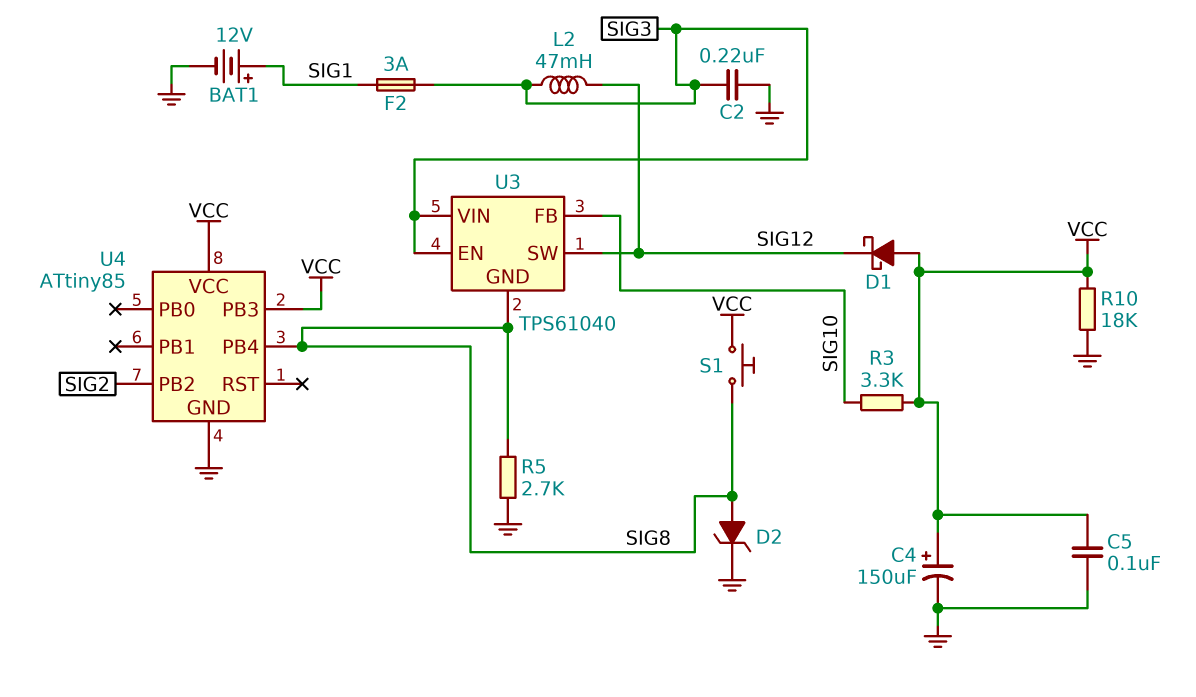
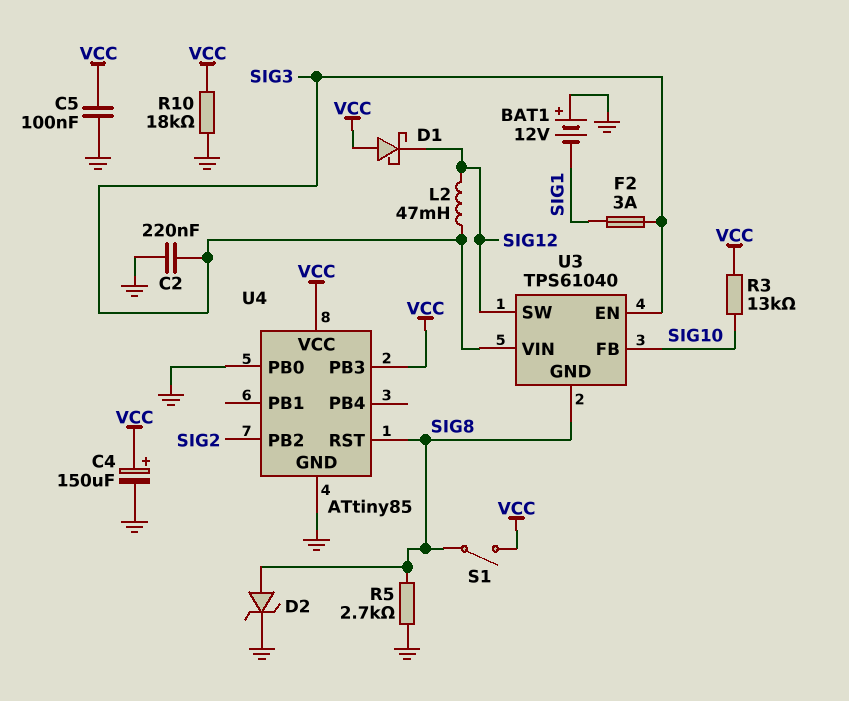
BAT1: 12V (plus SIG1, minus GND) -> 12V (plus GND, minus SIG1)
R3: 3.3k (SIG10, VCC) -> 13k (SIG10, VCC)
S1: button (SIG8, VCC) -> switch (SIG8, VCC)
U4 pin PB0: none -> GND
U4 pin PB4: SIG8 -> none
U4 pin RST: none -> SIG8

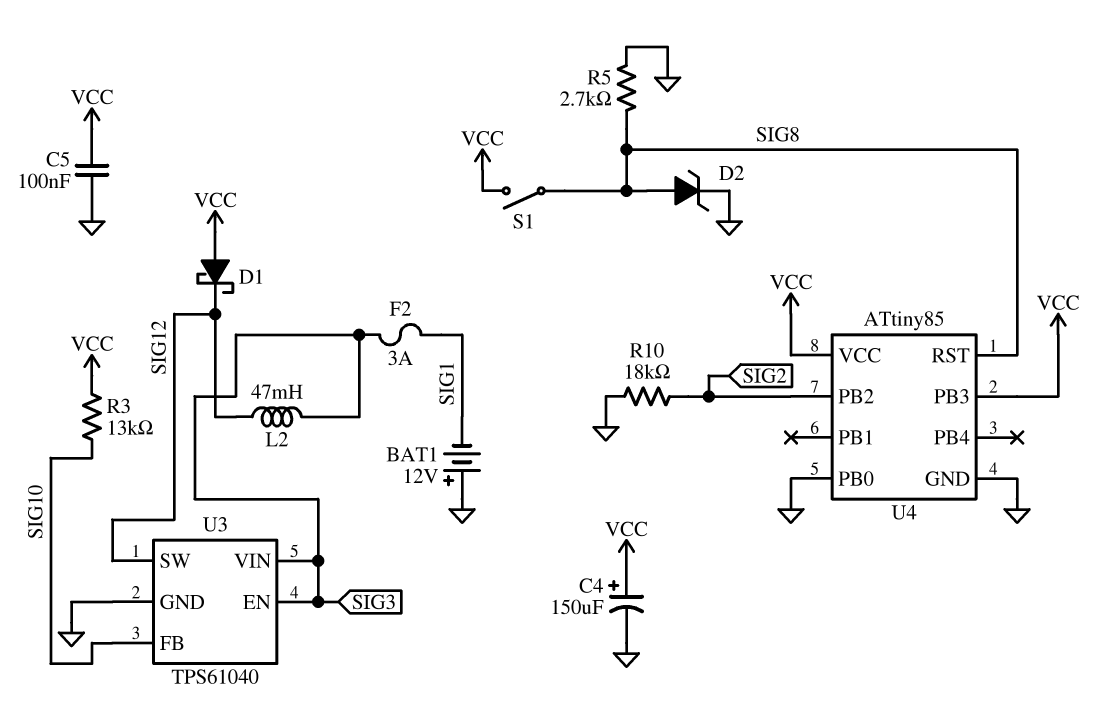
C2: 220nF (GND, SIG3) -> none
R10: 18k (GND, VCC) -> 18k (GND, SIG2)
U3 pin GND: SIG8 -> GND

